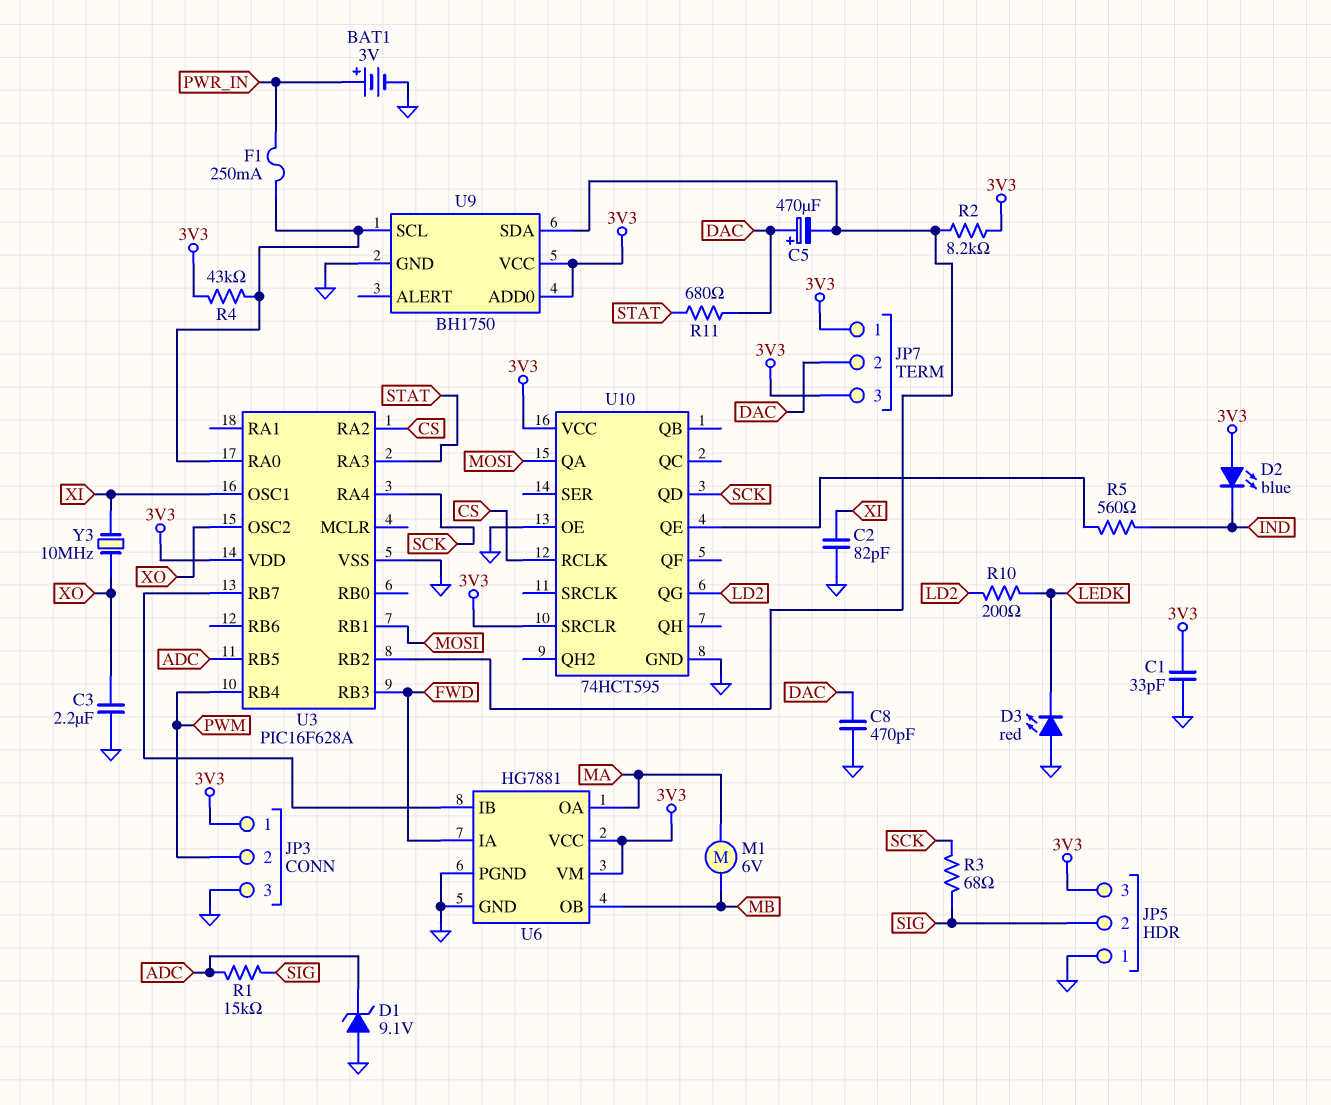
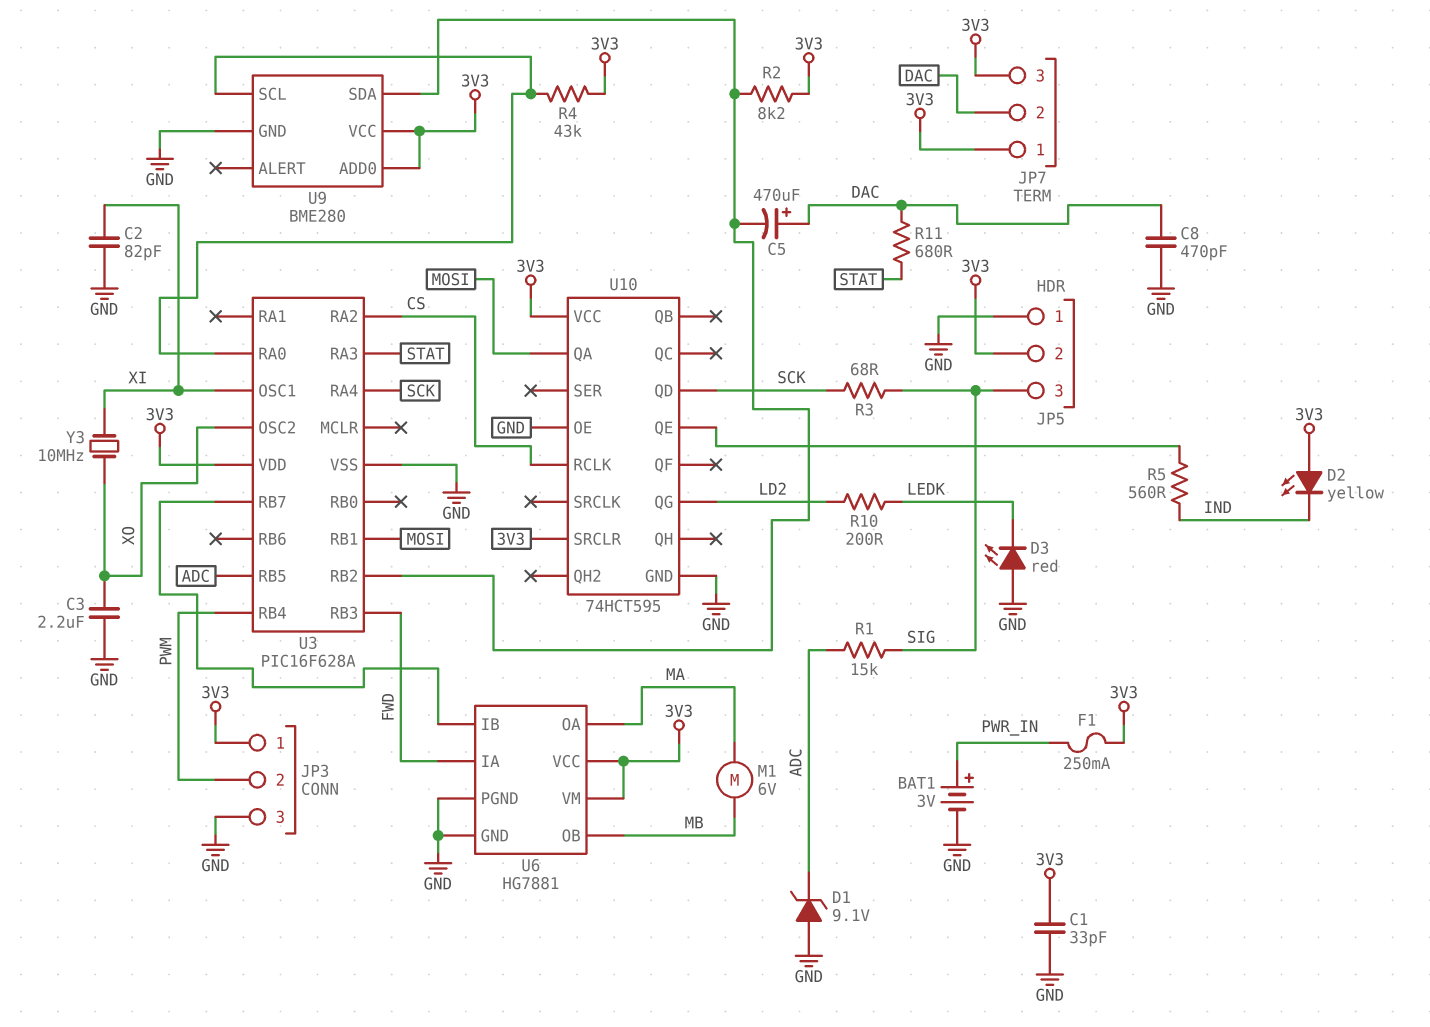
D2: LED blue (A 3V3, K IND) -> LED yellow (A 3V3, K IND)
F1: 250mA (PWR_IN, U3/RA0) -> 250mA (3V3, PWR_IN)
JP5 pin 2: SIG -> 3V3
JP5 pin 3: 3V3 -> SIG
U9: BH1750 -> BME280

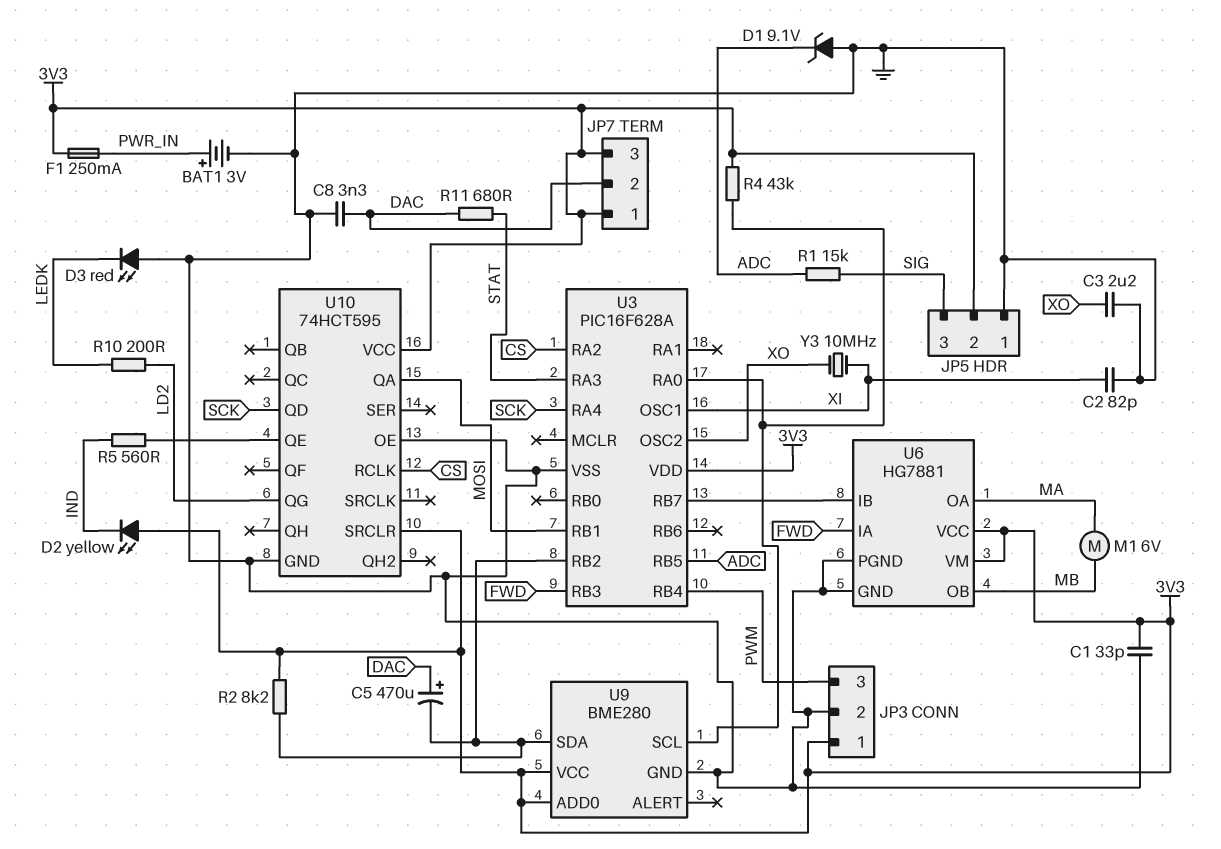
C8: 470pF (DAC, GND) -> 3.3nF (DAC, GND)
JP3 pin 2: PWM -> GND
JP3 pin 3: GND -> PWM
R3: 68 (SCK, SIG) -> none

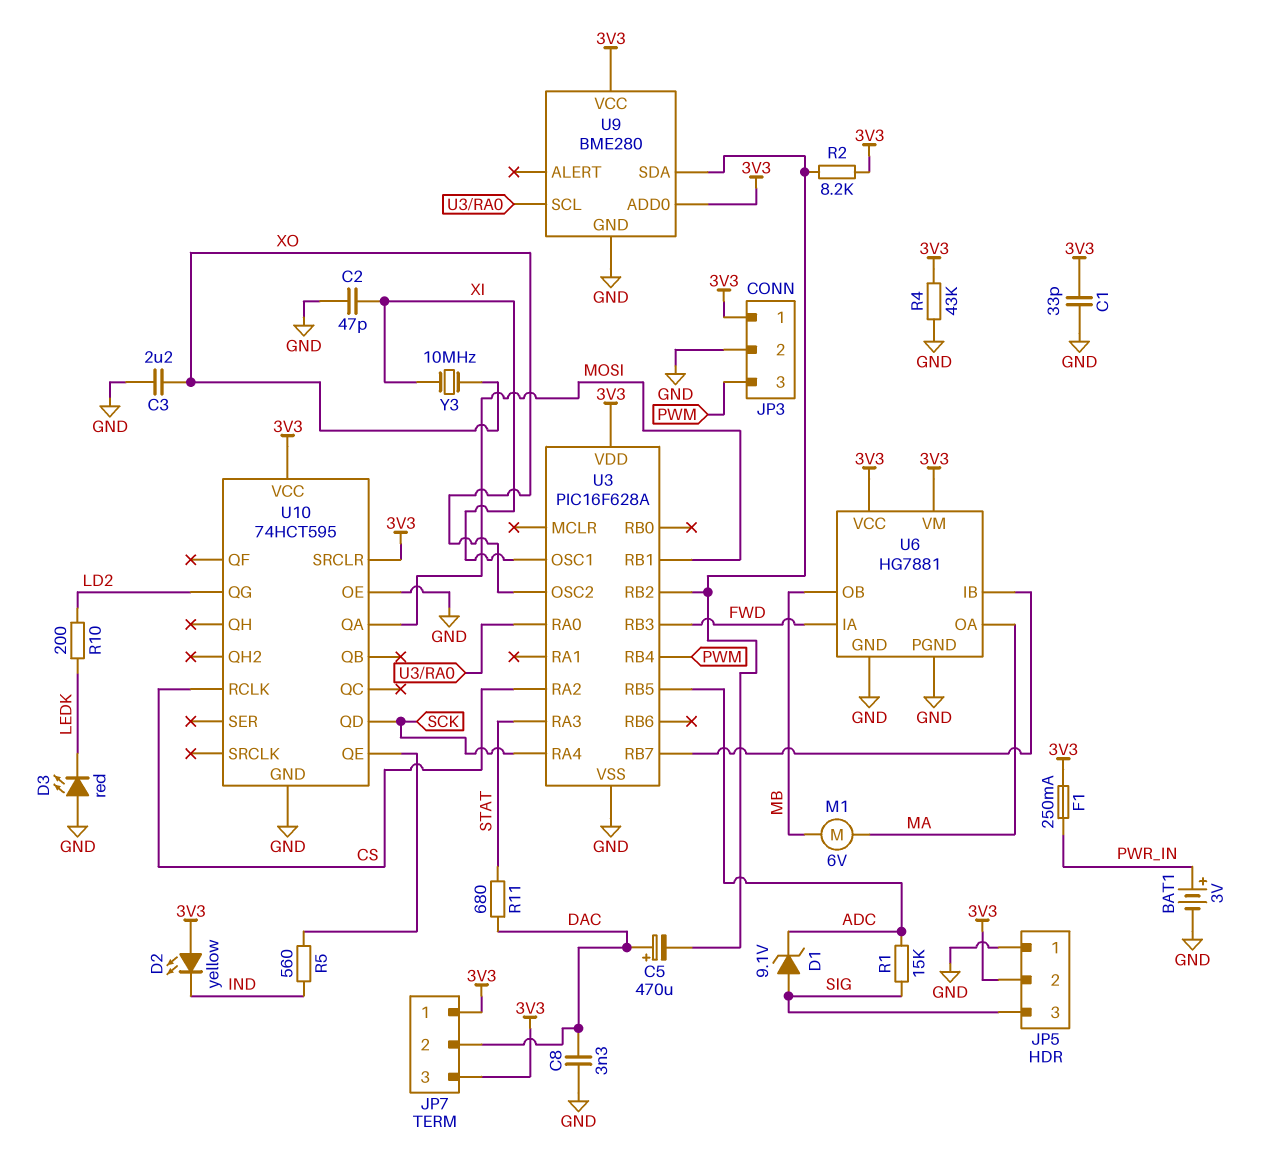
C2: 82pF (GND, XI) -> 47pF (GND, XI)
D1: zener 9.1V (A GND, K ADC) -> zener 9.1V (A SIG, K ADC)
R4: 43k (3V3, U3/RA0) -> 43k (3V3, GND)

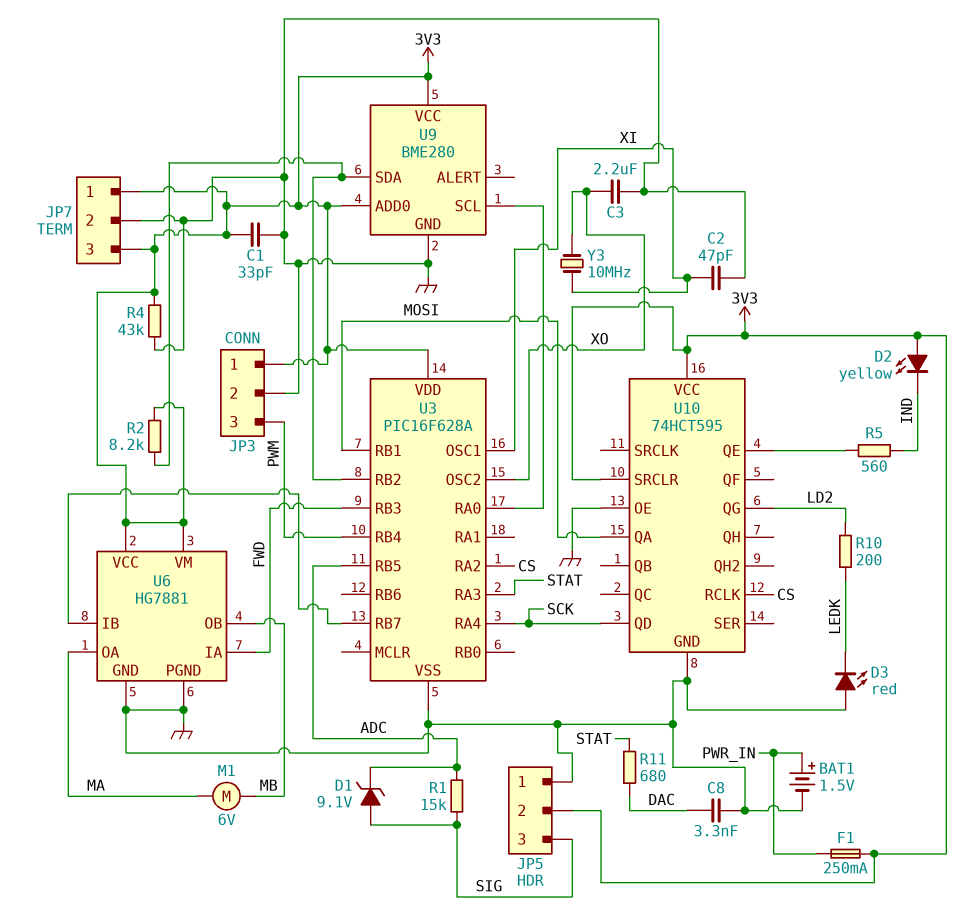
BAT1: 3V (plus PWR_IN, minus GND) -> 1.5V (plus PWR_IN, minus GND)
C5: 470uF (plus DAC, minus U3/RB2) -> none
JP7 pin 2: DAC -> GND

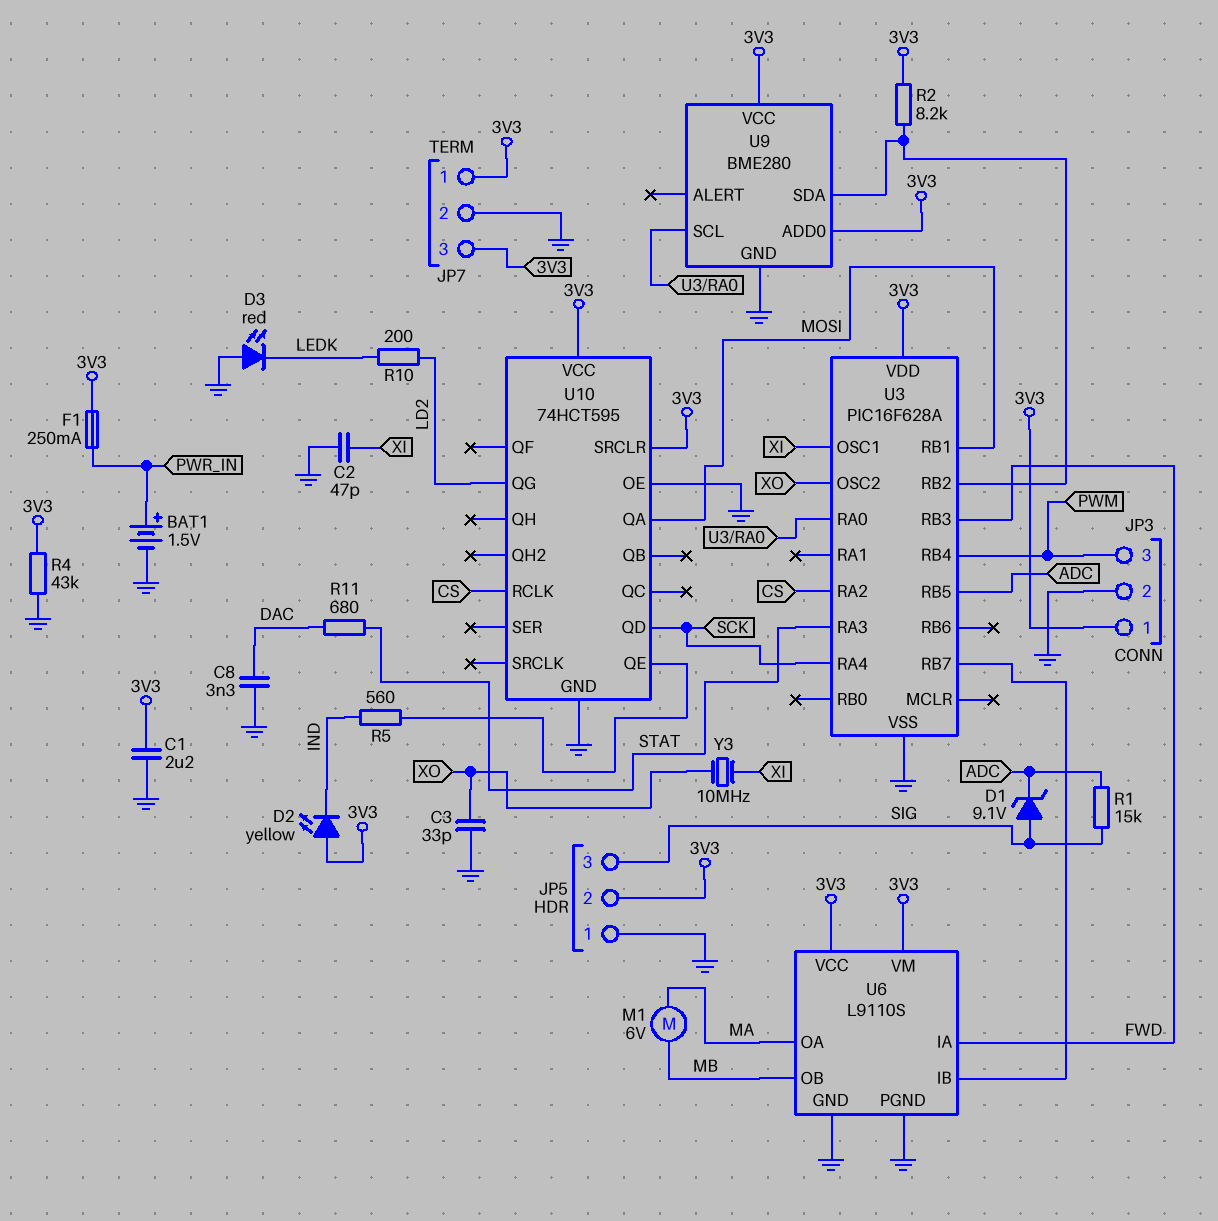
C1: 33pF (3V3, GND) -> 2.2uF (3V3, GND)
C3: 2.2uF (GND, XO) -> 33pF (GND, XO)
U6: HG7881 -> L9110S

